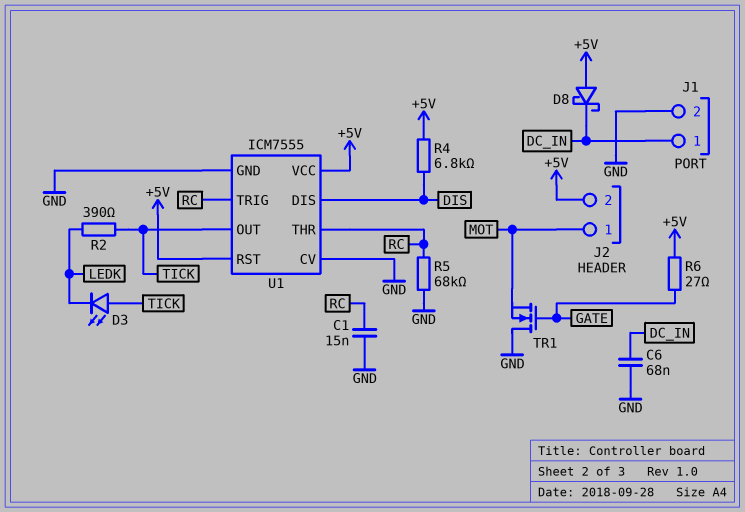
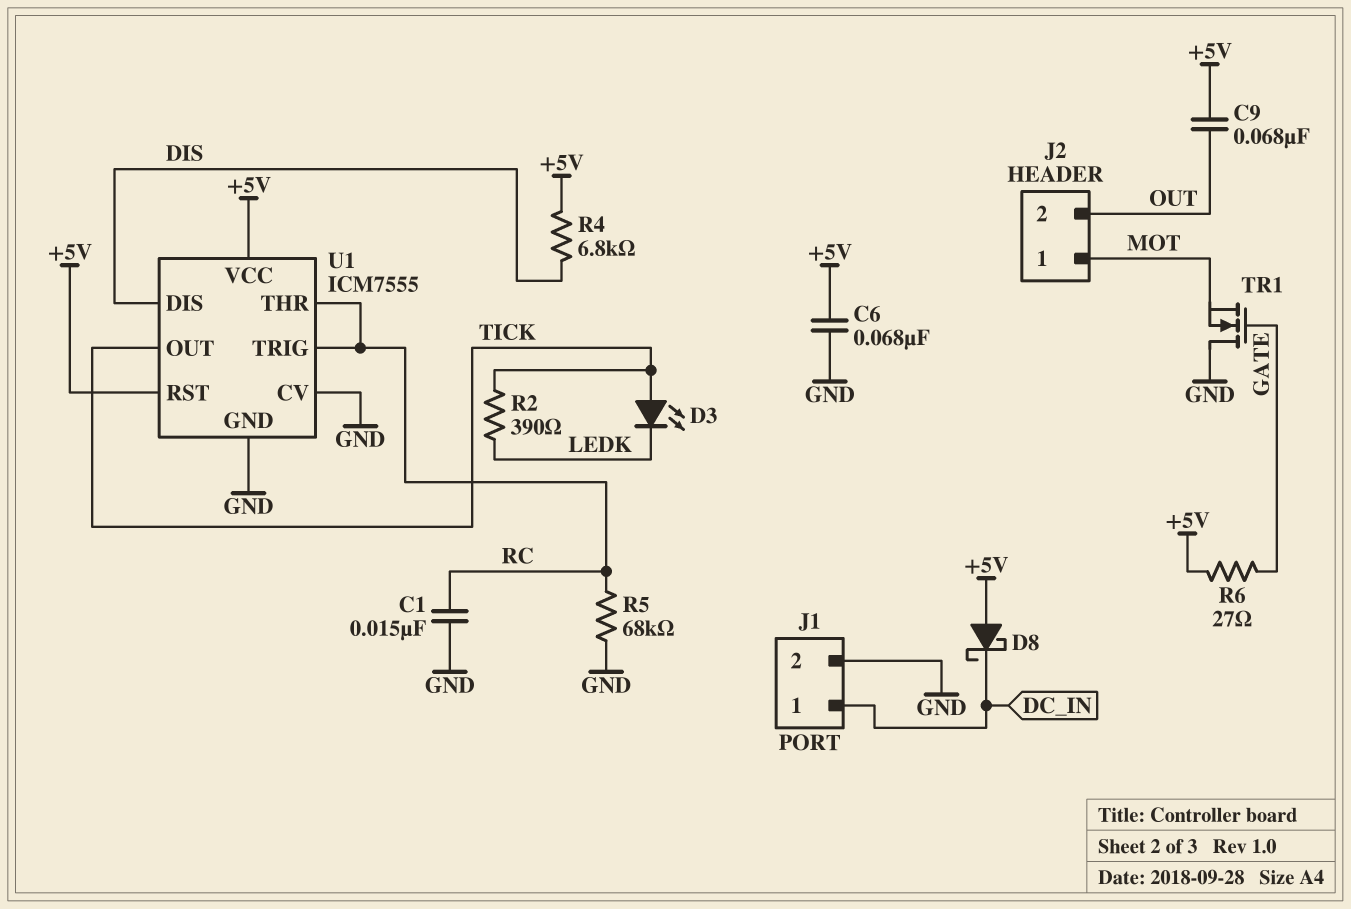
C6: 68nF (DC_IN, GND) -> 68nF (+5V, GND)
C9: none -> 68nF (+5V, OUT)
J2 pin 2: +5V -> OUT

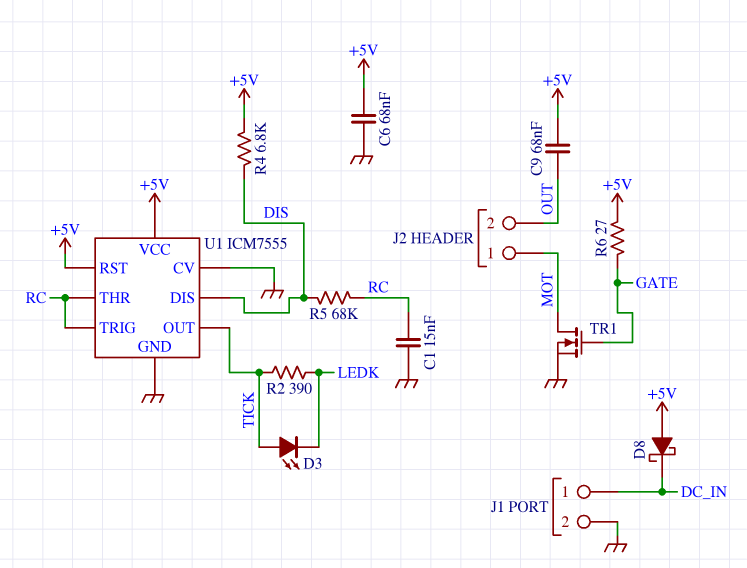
R5: 68k (GND, RC) -> 68k (DIS, RC)
TR1: NMOS (G GATE, D GND, S MOT) -> NMOS (G GATE, D MOT, S GND)

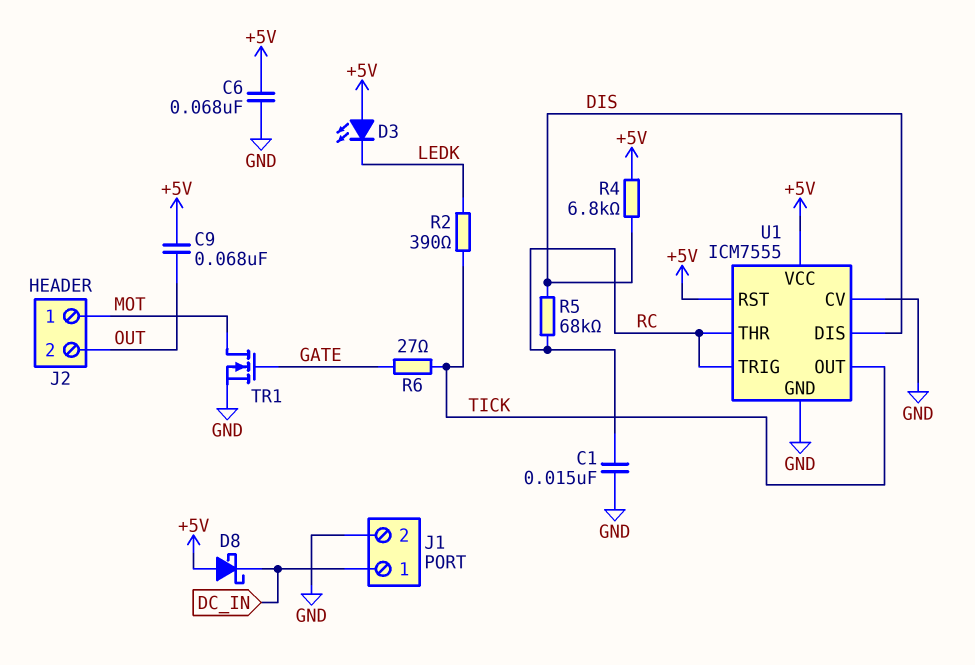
D3: LED (A TICK, K LEDK) -> LED (A +5V, K LEDK)
R6: 27 (+5V, GATE) -> 27 (GATE, TICK)

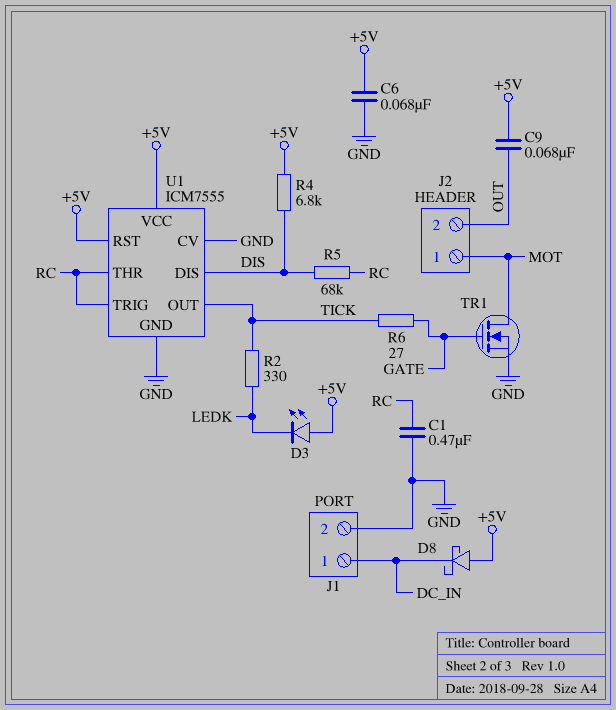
C1: 15nF (GND, RC) -> 470nF (GND, RC)
R2: 390 (LEDK, TICK) -> 330 (LEDK, TICK)

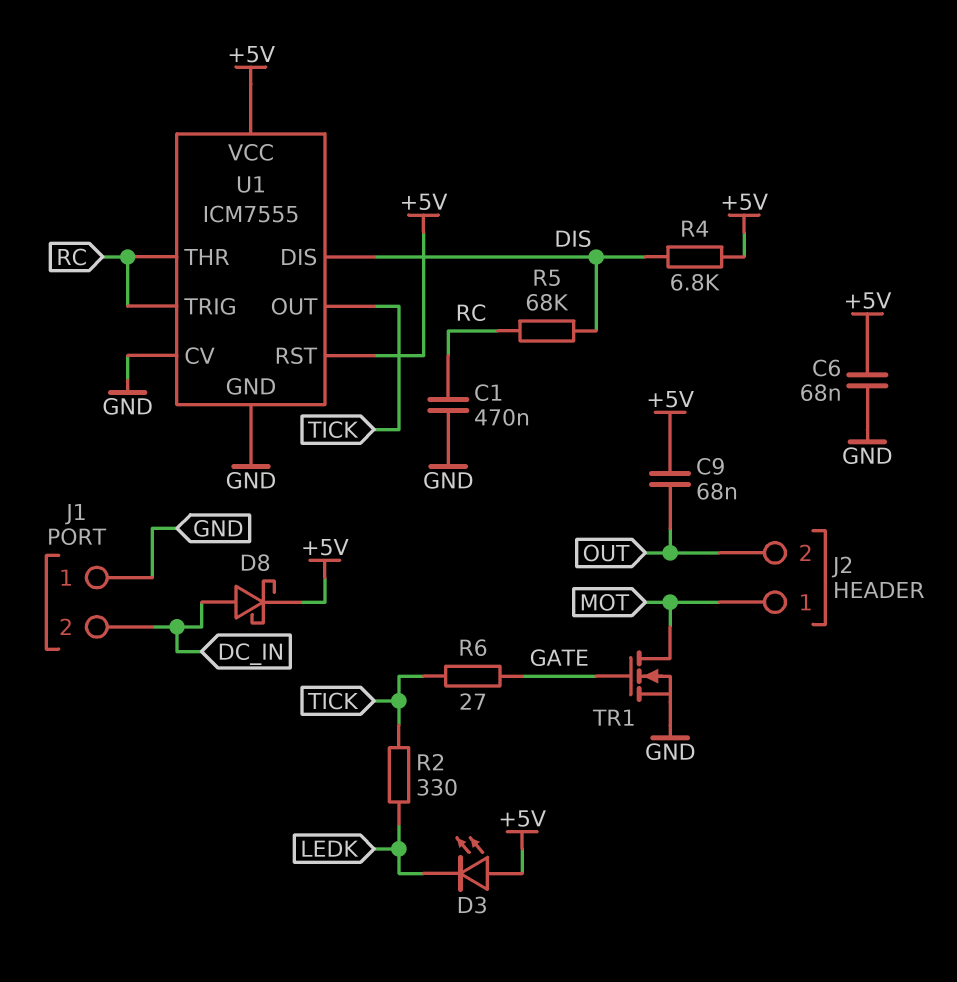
D8: schottky (A +5V, K DC_IN) -> schottky (A DC_IN, K +5V)
J1 pin 1: DC_IN -> GND
J1 pin 2: GND -> DC_IN

